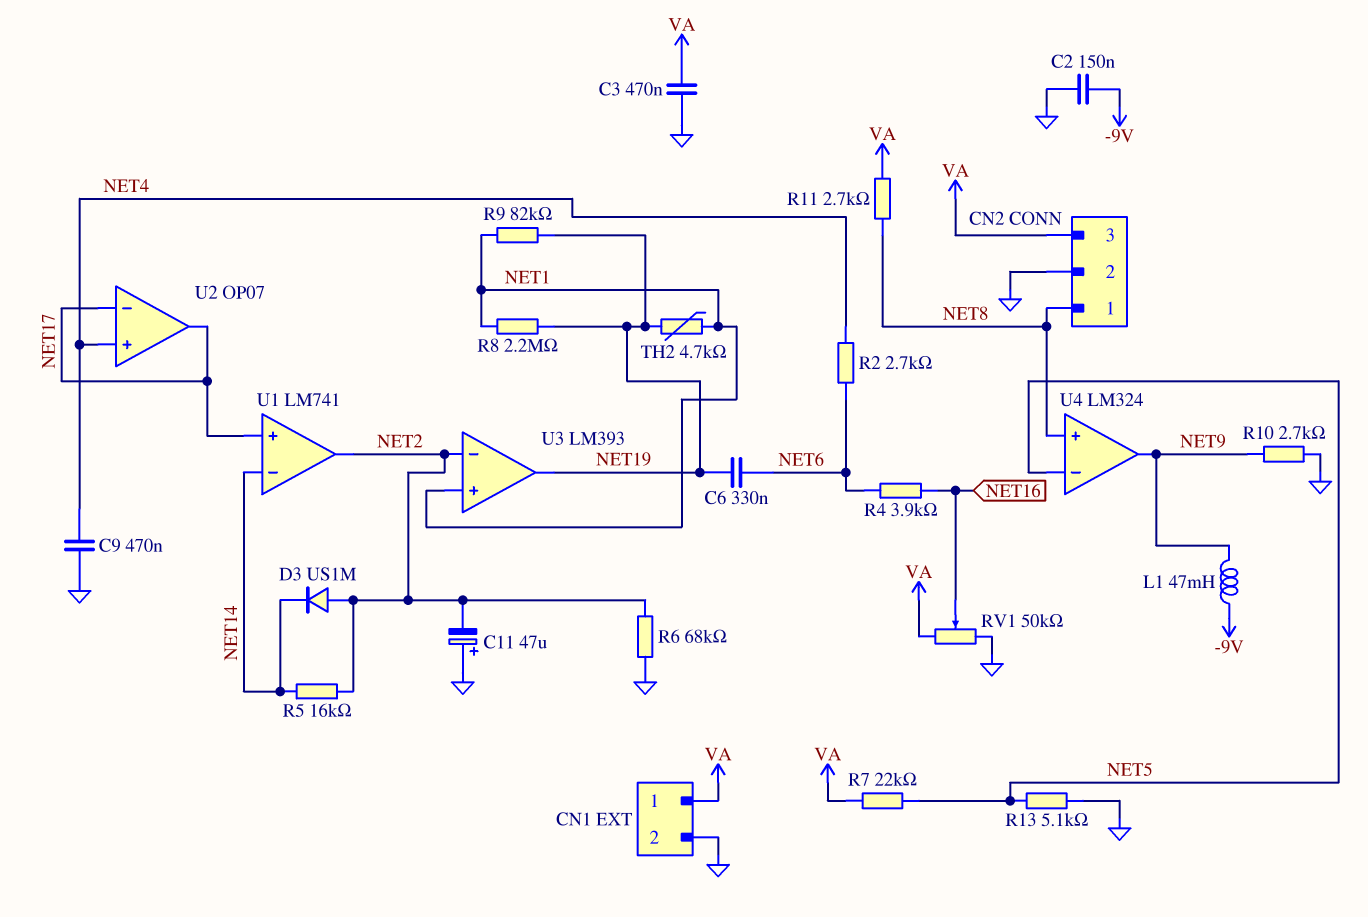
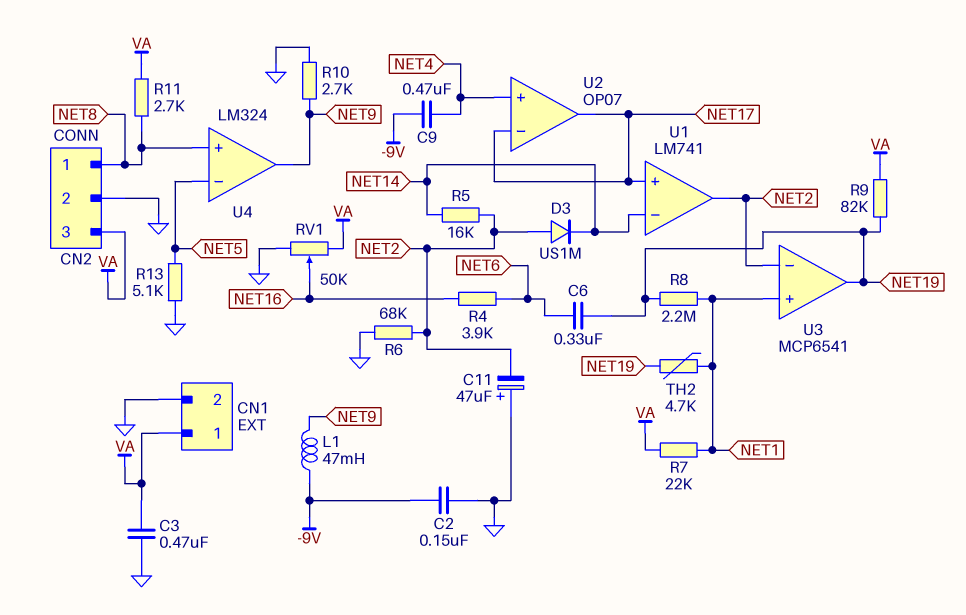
C9: 470nF (GND, NET4) -> 470nF (-9V, NET4)
R2: 2.7k (NET4, NET6) -> none
R7: 22k (NET5, VA) -> 22k (NET1, VA)
R9: 82k (NET1, NET19) -> 82k (NET19, VA)
U3: LM393 -> MCP6541

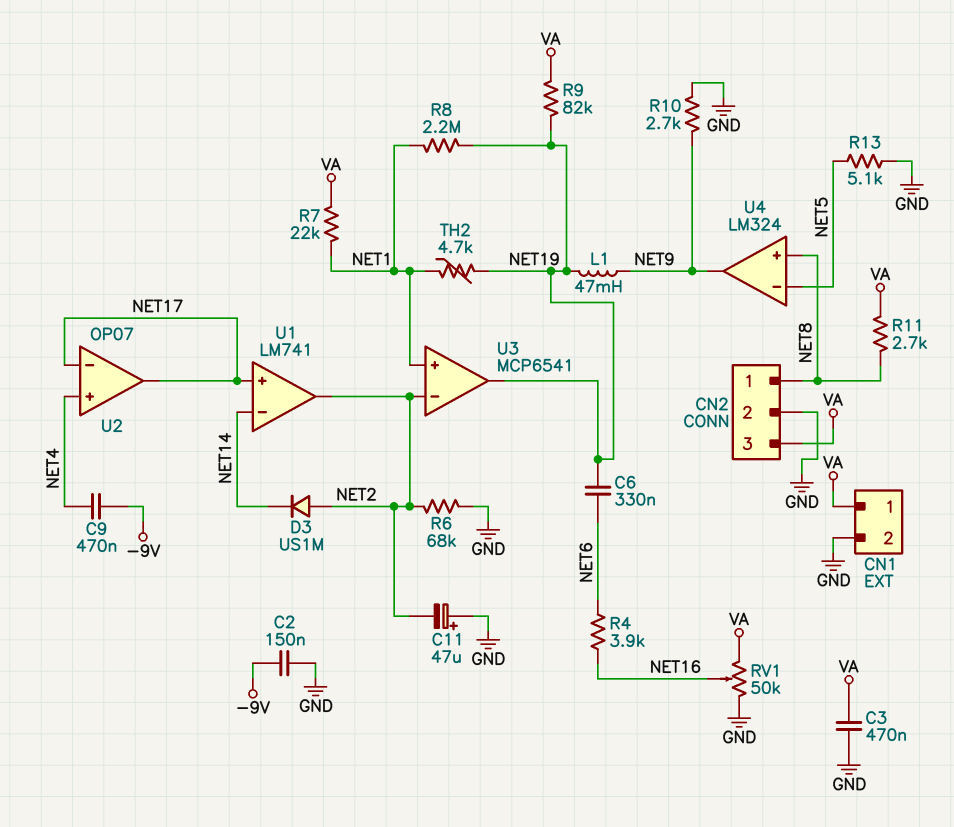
L1: 47mH (-9V, NET9) -> 47mH (NET9, NET19)
R5: 16k (NET2, NET14) -> none

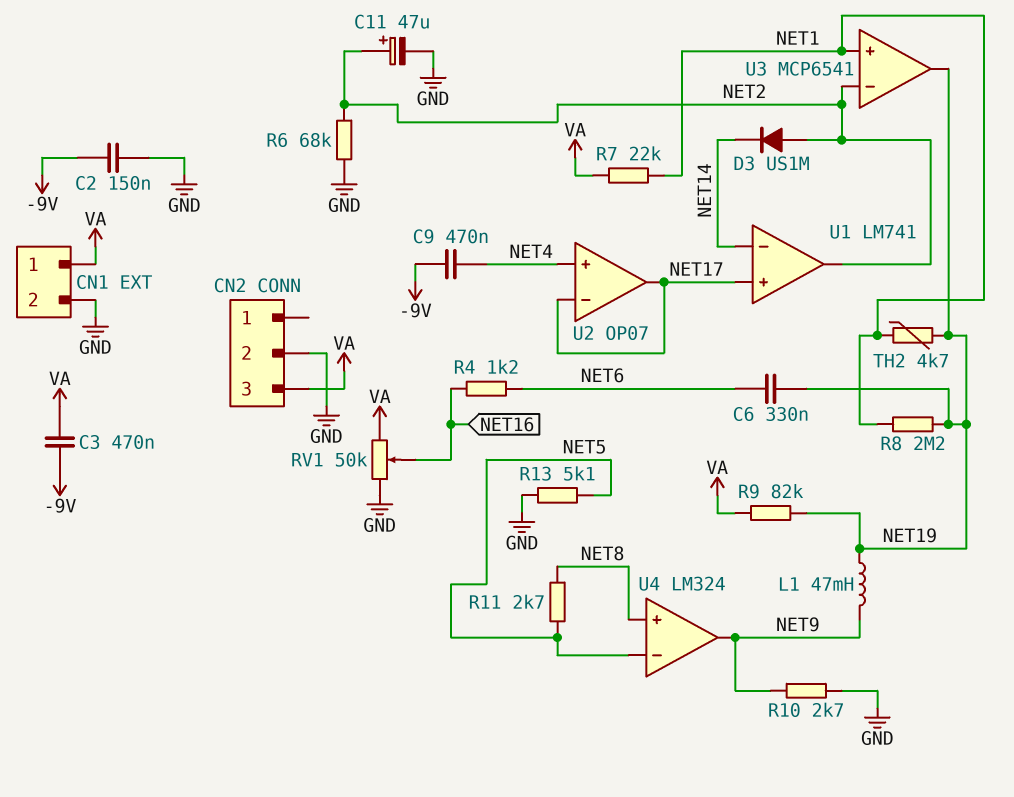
C3: 470nF (GND, VA) -> 470nF (-9V, VA)
C11: 47uF (plus GND, minus NET2) -> 47uF (plus NET2, minus GND)
CN2 pin 1: NET8 -> none
R4: 3.9k (NET6, NET16) -> 1.2k (NET6, NET16)
R11: 2.7k (NET8, VA) -> 2.7k (NET5, NET8)

